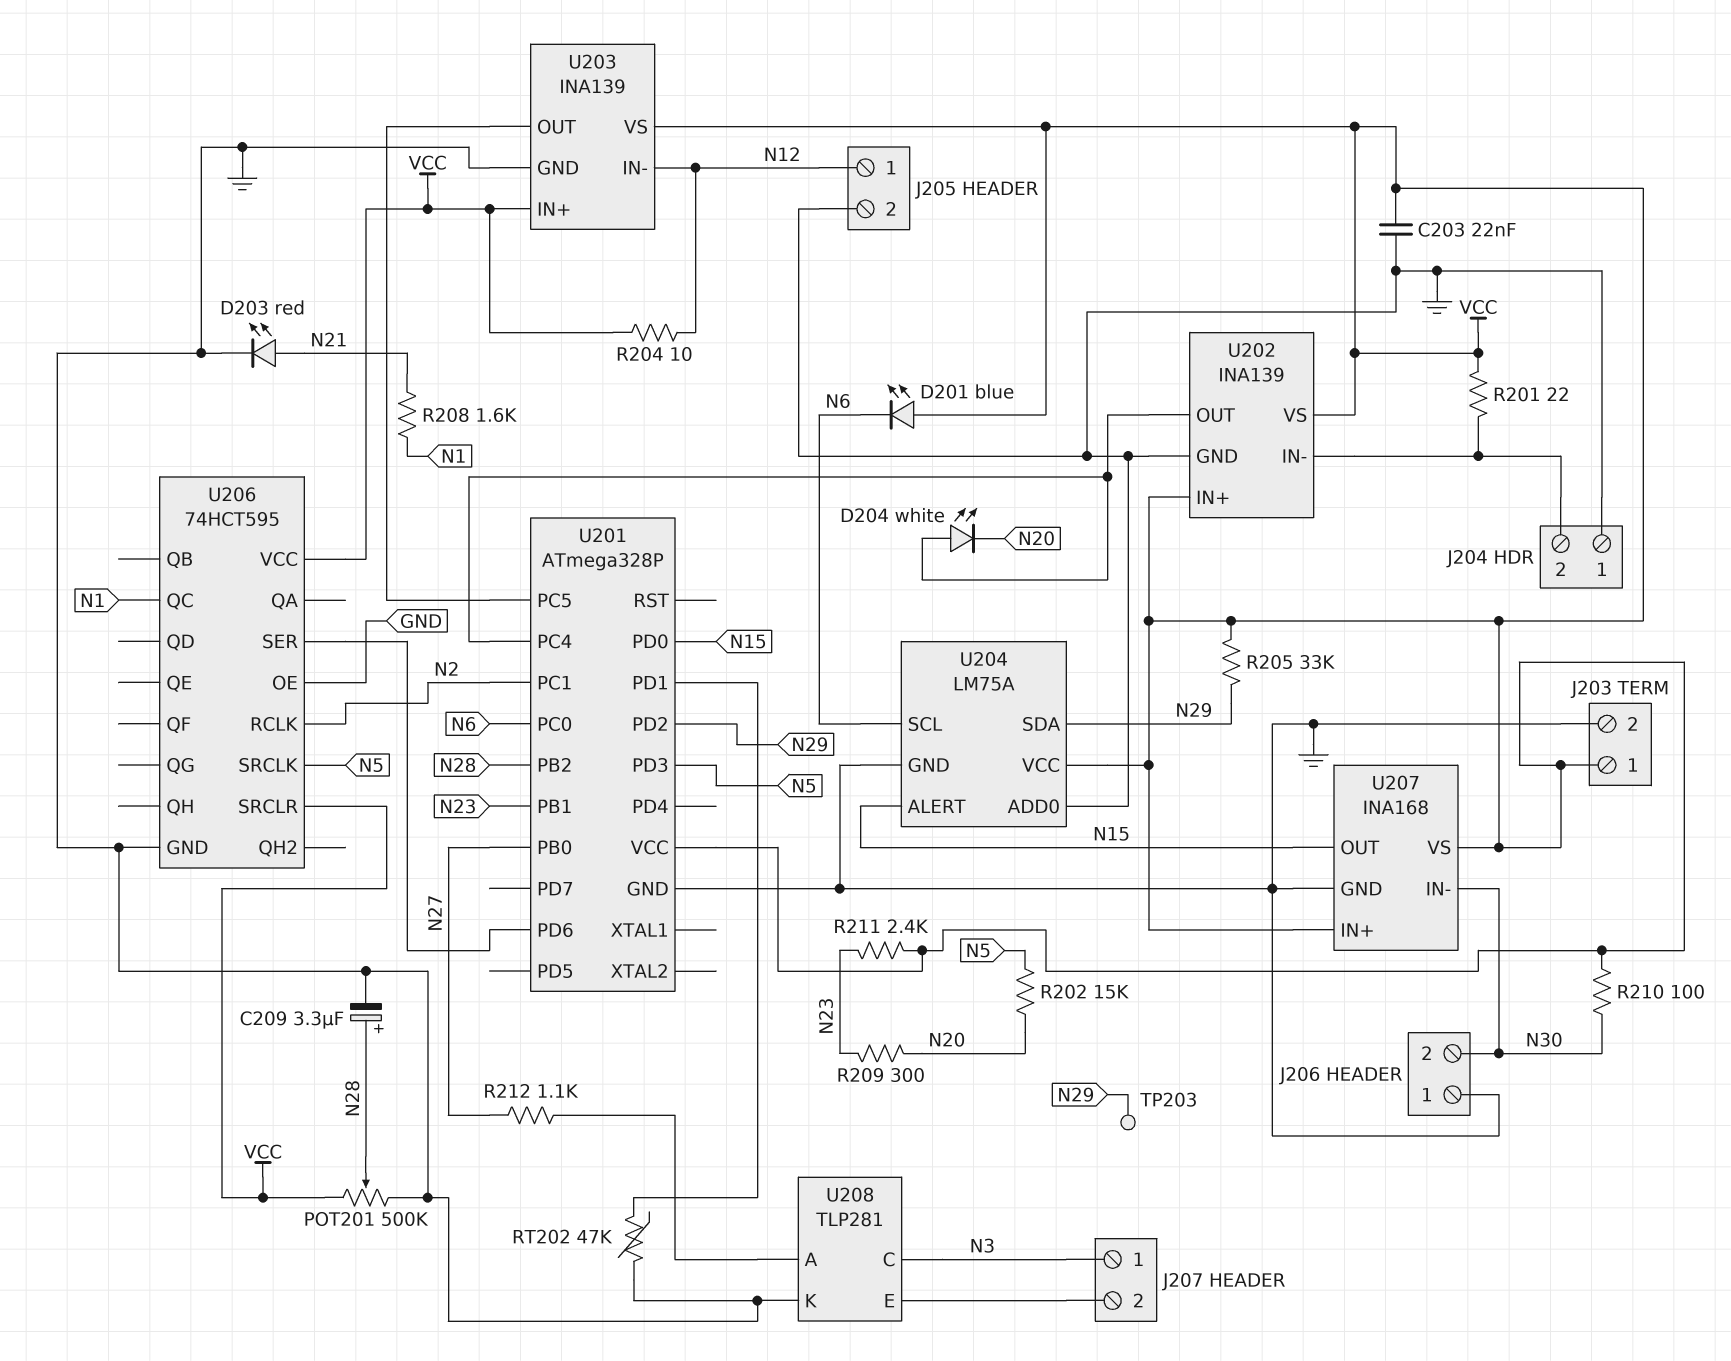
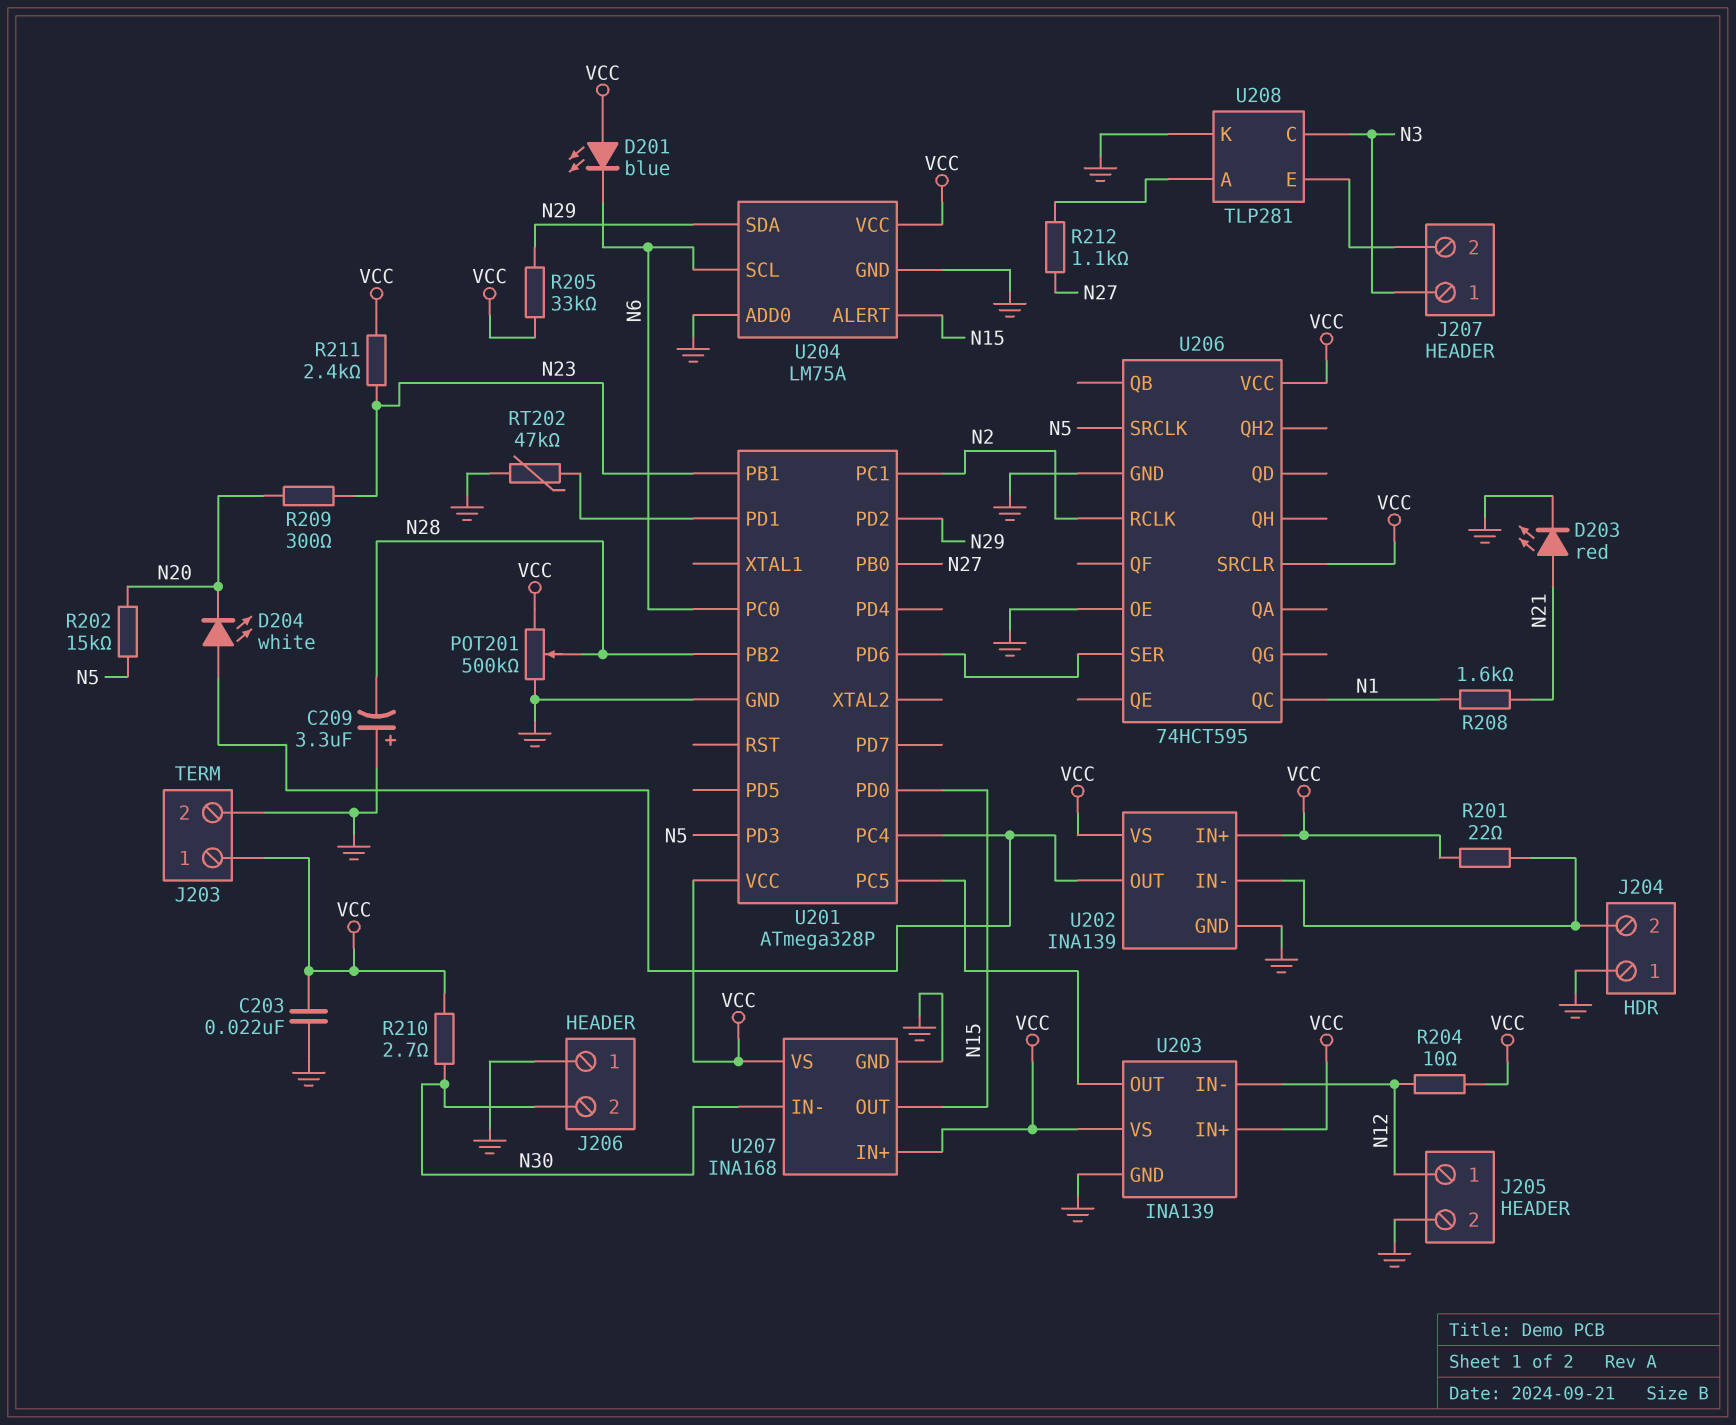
C209: 3.3uF (plus N28, minus GND) -> 3.3uF (plus GND, minus N28)
R210: 100 (N30, VCC) -> 2.7 (N30, VCC)
TP203: test point (N29) -> none

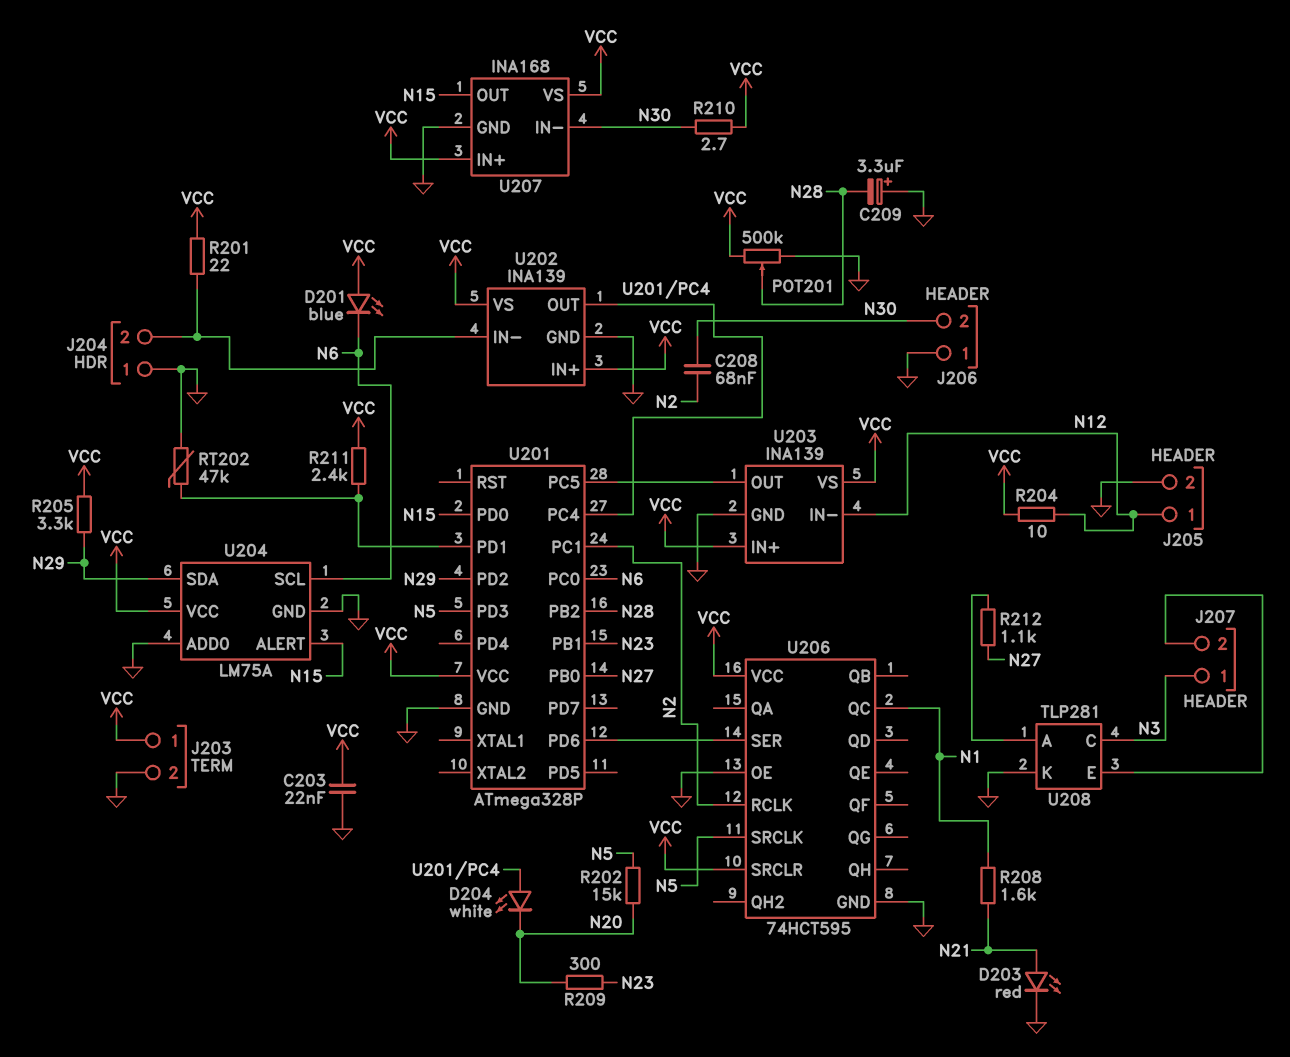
C208: none -> 68nF (N2, N30)
R205: 33k (N29, VCC) -> 3.3k (N29, VCC)
R211: 2.4k (N23, VCC) -> 2.4k (U201/PD1, VCC)

